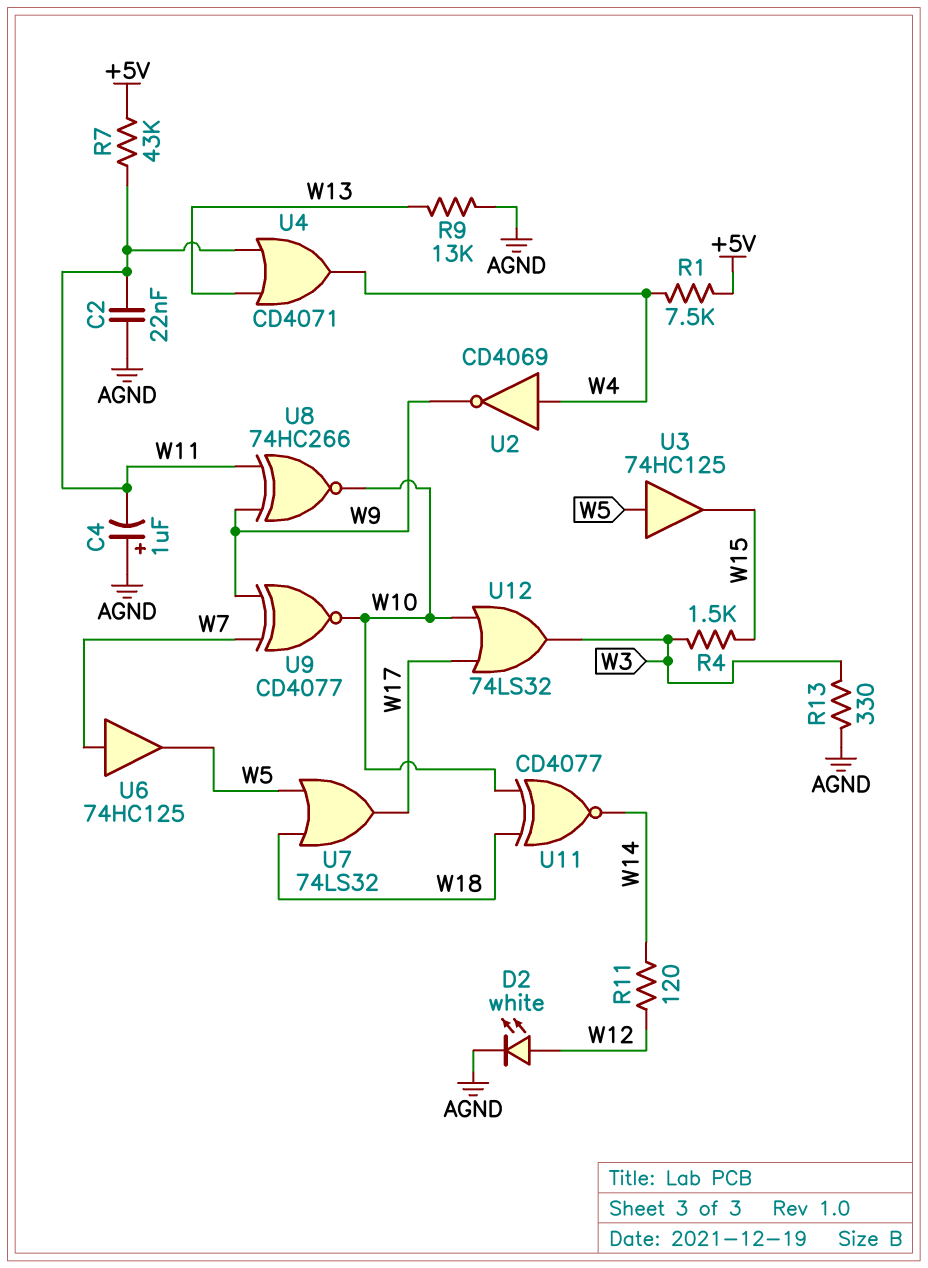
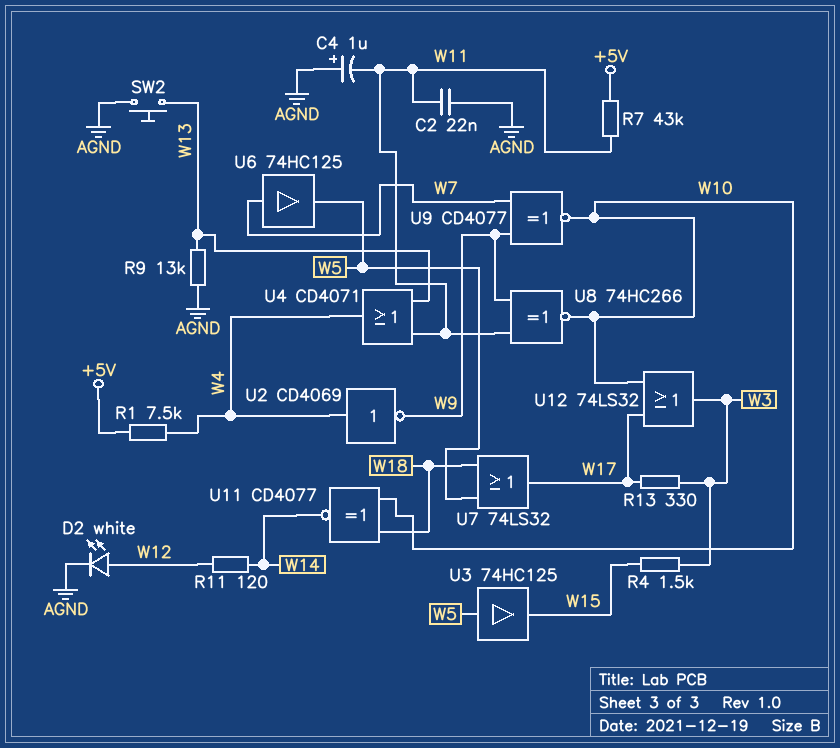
R13: 330 (AGND, W3) -> 330 (W3, W17)
SW2: none -> button (AGND, W13)

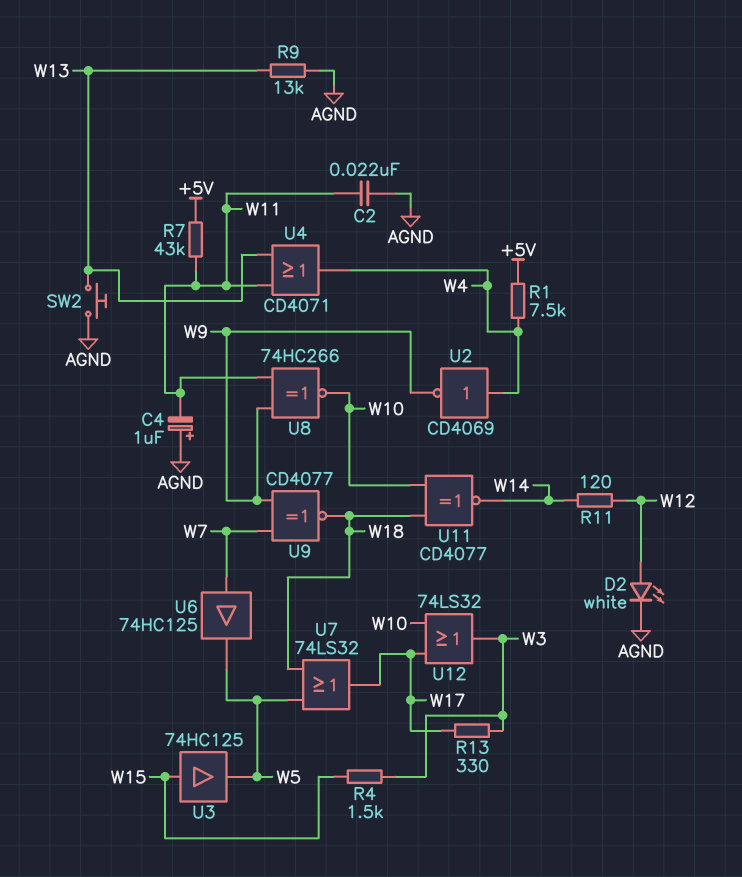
U3: buffer 74HC125 (in W5, out W15) -> buffer 74HC125 (in W15, out W5)
U9: XNOR CD4077 (in W7, in W9, out W10) -> XNOR CD4077 (in W7, in W9, out W18)

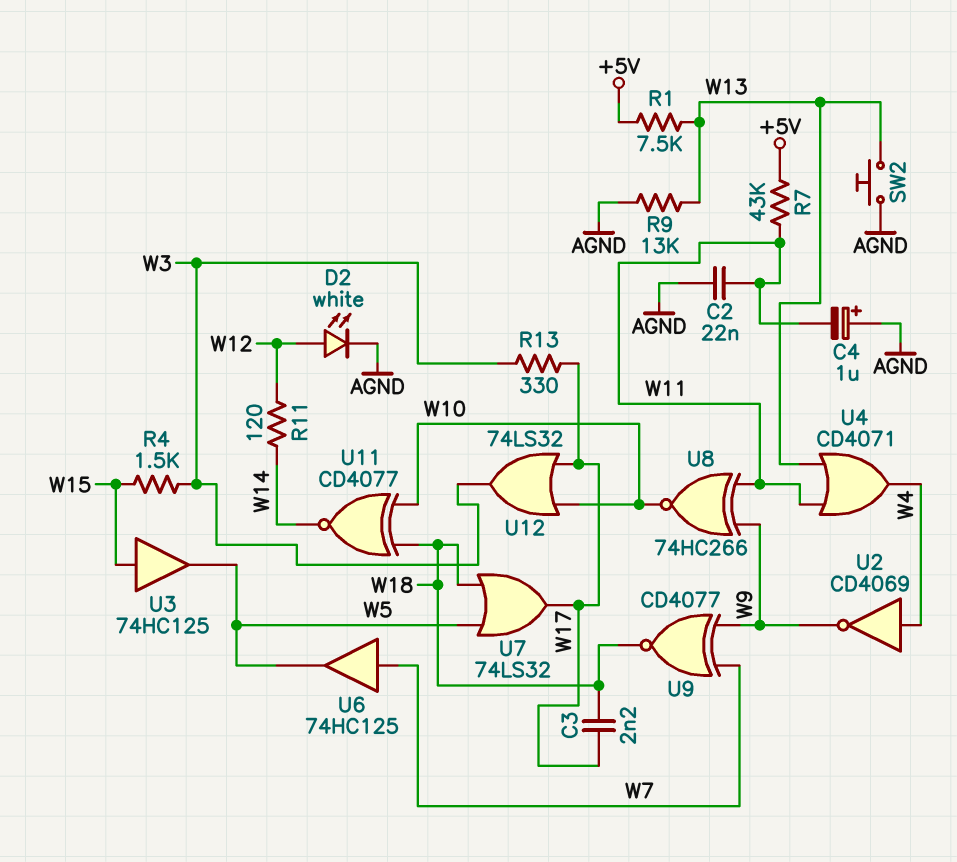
C3: none -> 2.2nF (W17, W18)
R1: 7.5k (+5V, W4) -> 7.5k (+5V, W13)

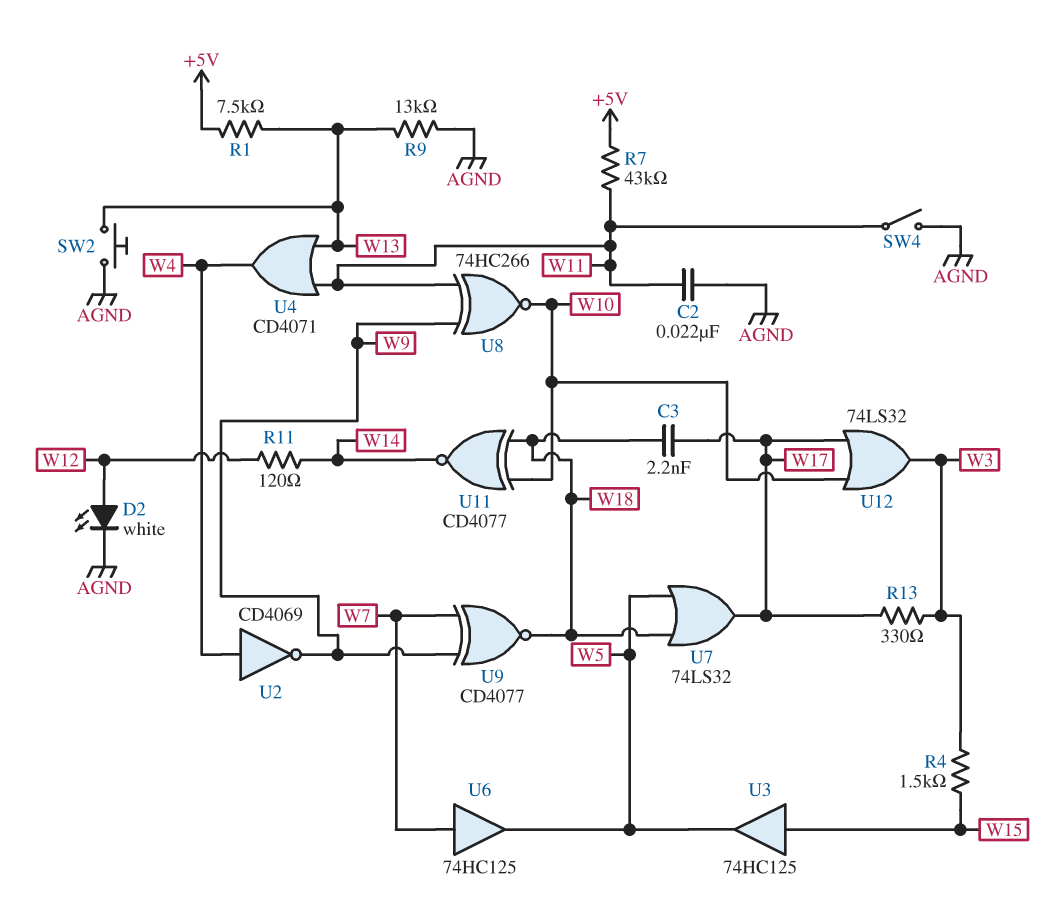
C4: 1uF (plus AGND, minus W11) -> none
SW4: none -> switch (AGND, W11)

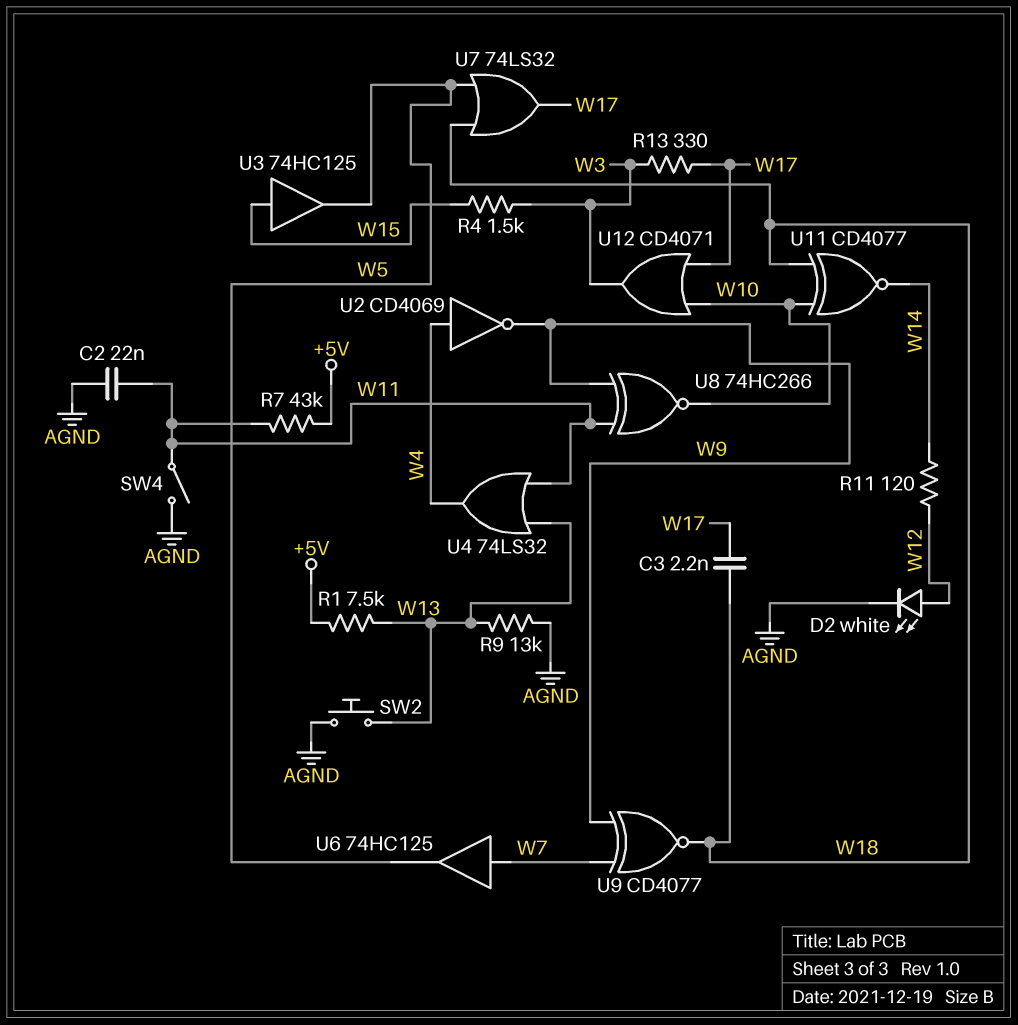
U4: OR CD4071 (in W11, in W13, out W4) -> OR 74LS32 (in W11, in W13, out W4)
U12: OR 74LS32 (in W10, in W17, out W3) -> OR CD4071 (in W10, in W17, out W3)

